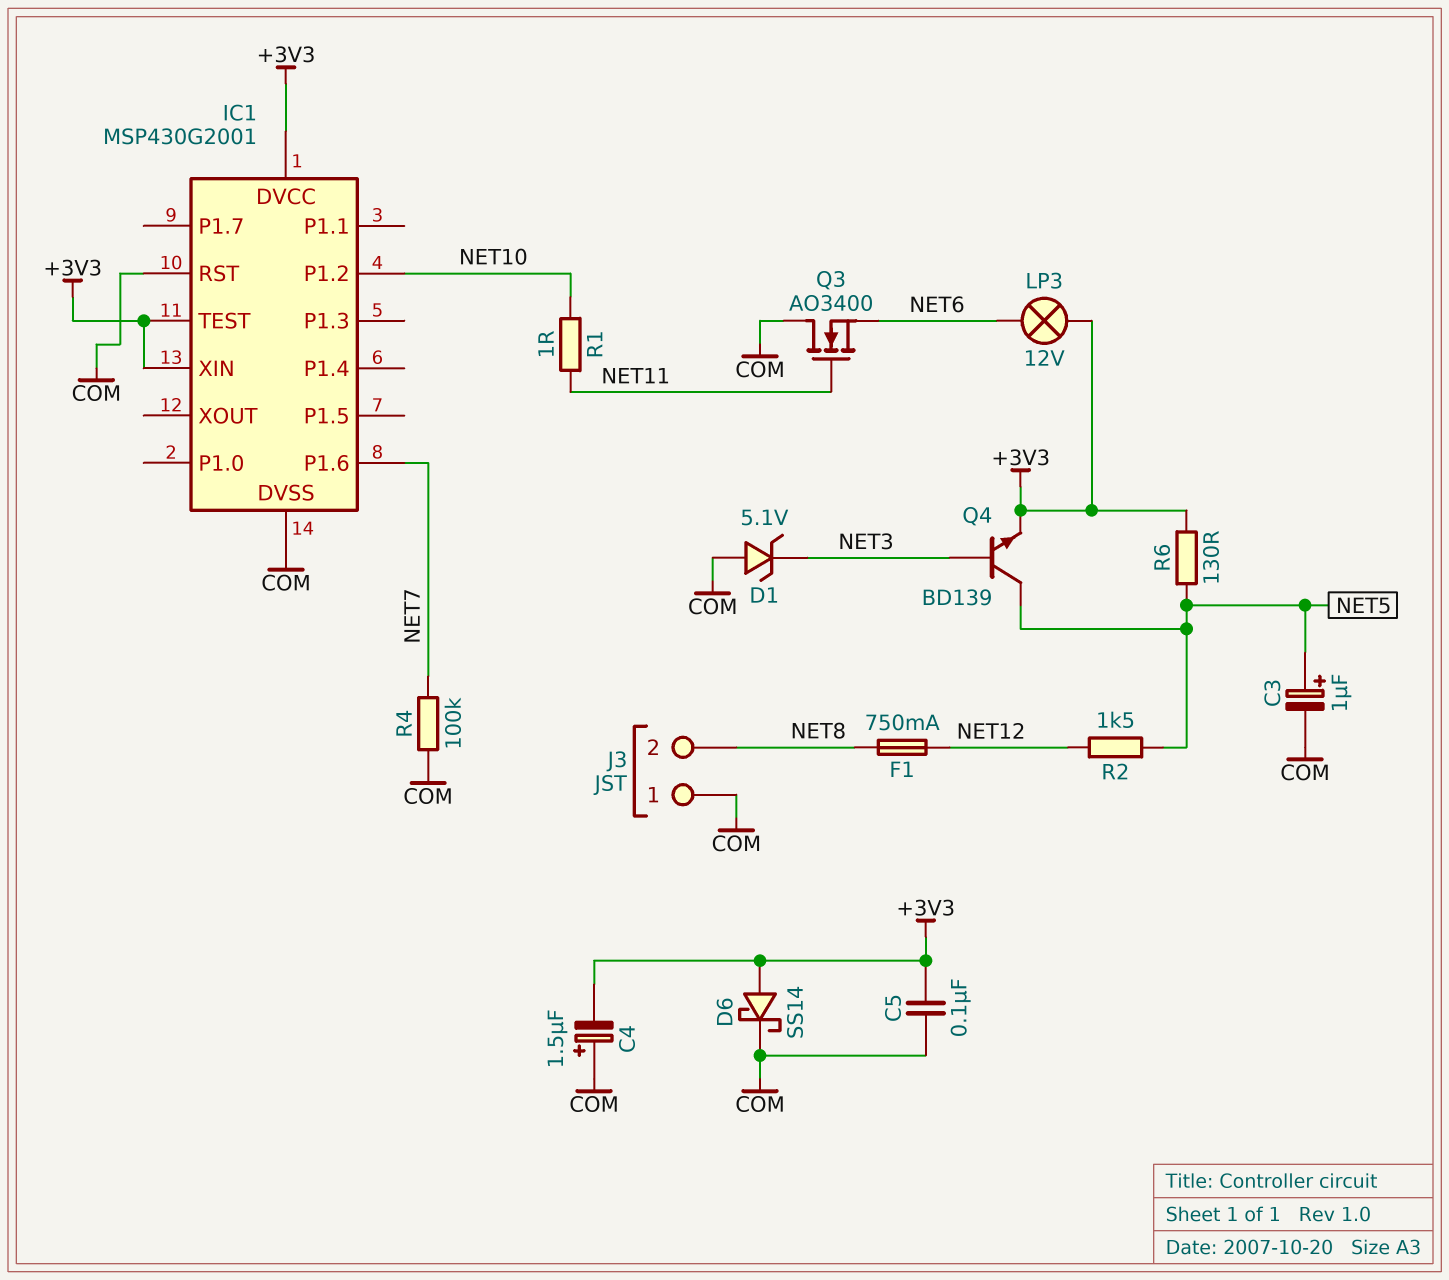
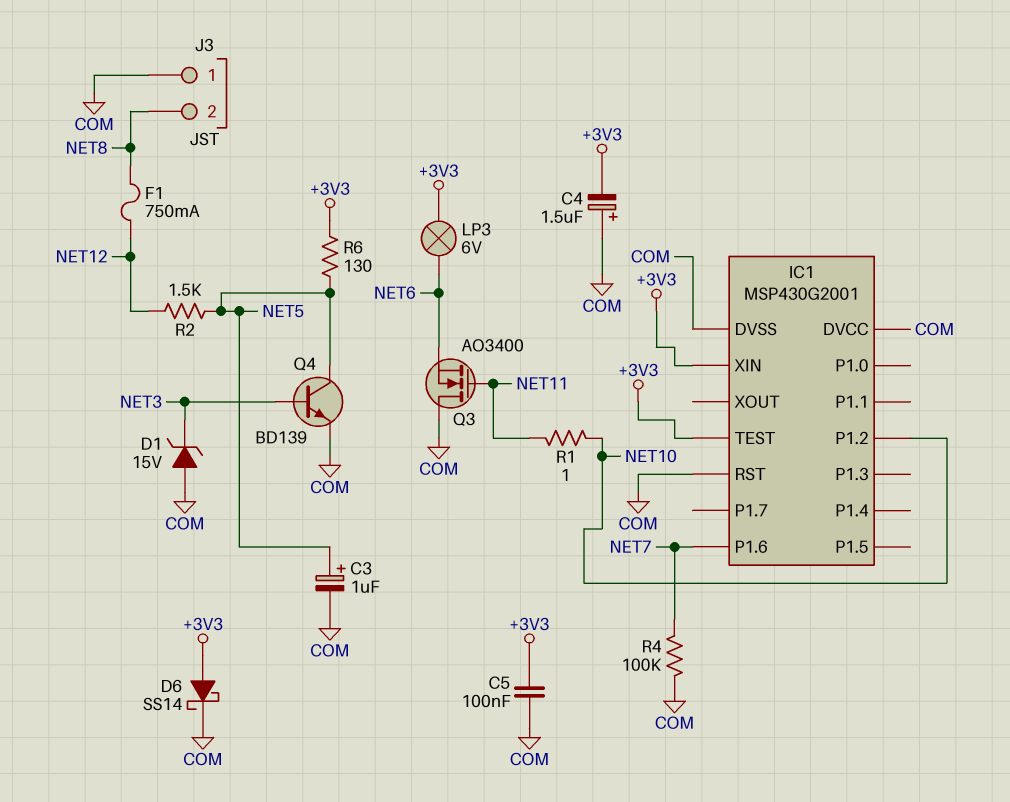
D1: zener 5.1V (A COM, K NET3) -> zener 15V (A COM, K NET3)
IC1 pin DVCC: +3V3 -> COM
LP3: lamp 12V (+3V3, NET6) -> lamp 6V (+3V3, NET6)
Q4: NPN BD139 (B NET3, C NET5, E +3V3) -> NPN BD139 (B NET3, C NET5, E COM)

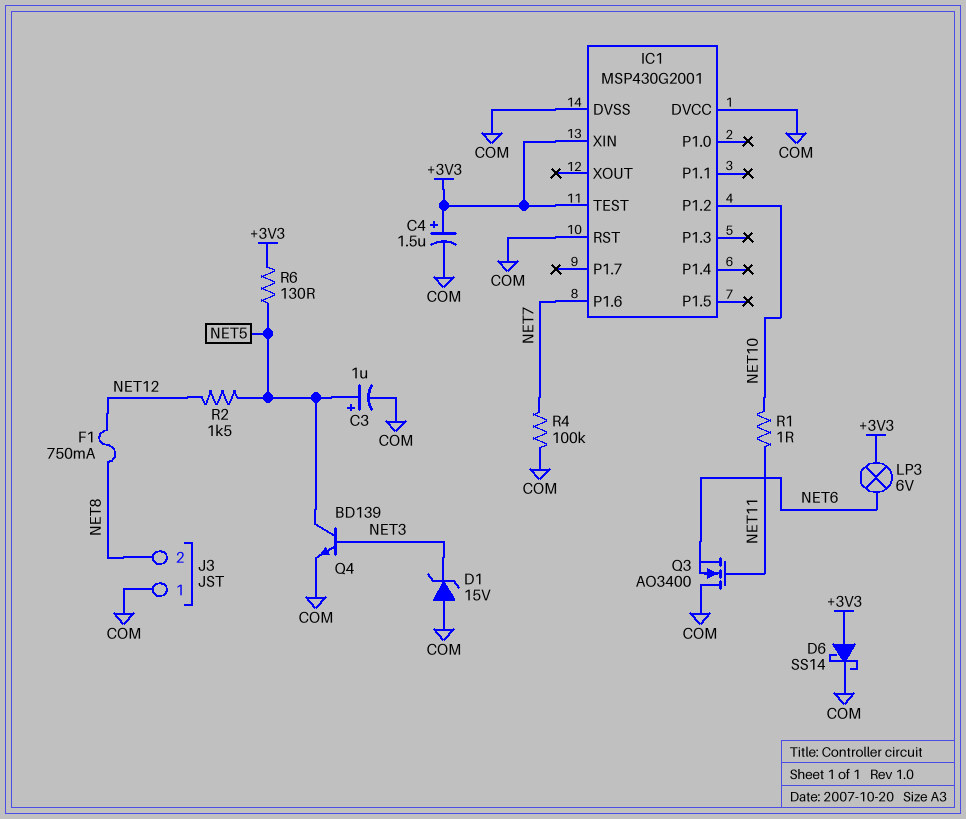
C4: 1.5uF (plus COM, minus +3V3) -> 1.5uF (plus +3V3, minus COM)
C5: 100nF (+3V3, COM) -> none

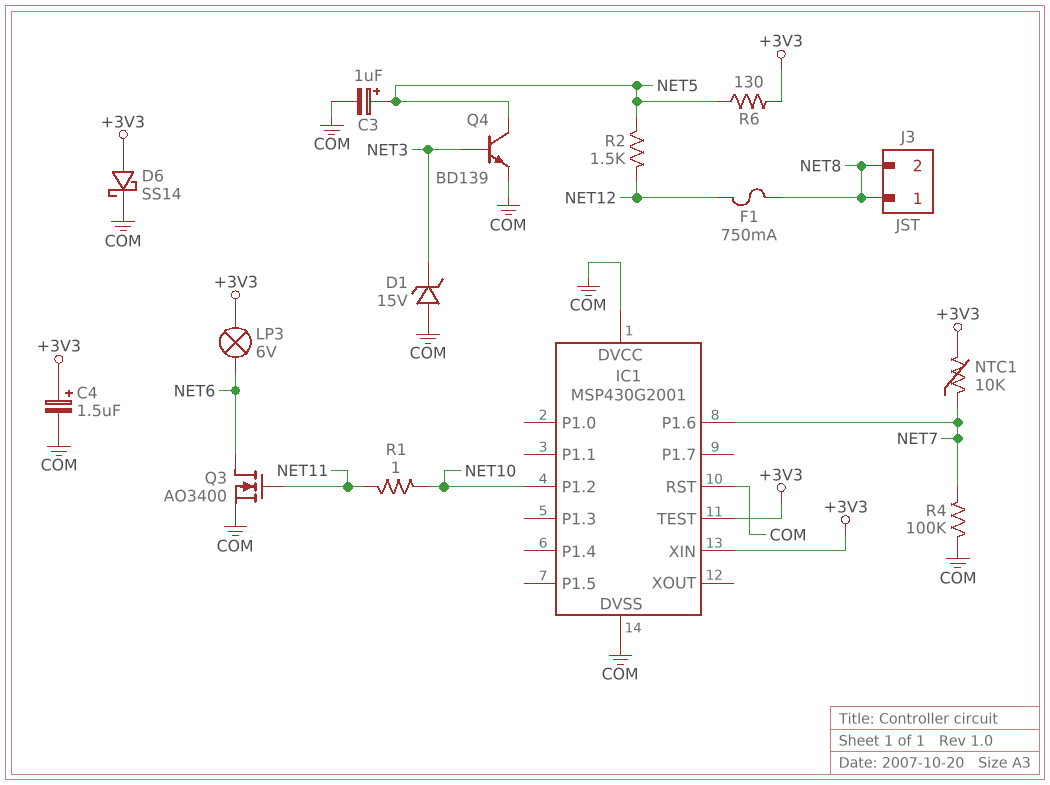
J3 pin 1: COM -> NET8
NTC1: none -> 10k (+3V3, NET7)
Q3: NMOS AO3400 (G NET11, D COM, S NET6) -> NMOS AO3400 (G NET11, D NET6, S COM)

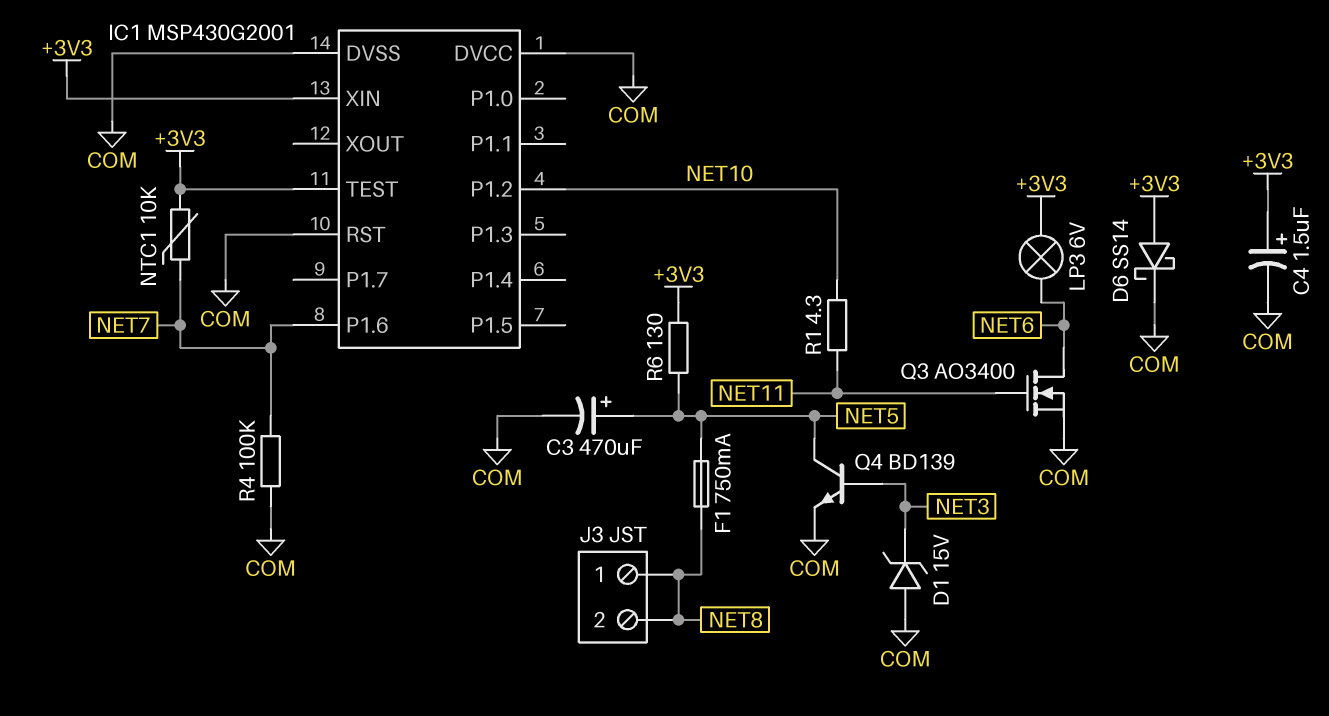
C3: 1uF (plus NET5, minus COM) -> 470uF (plus NET5, minus COM)
F1: 750mA (NET8, NET12) -> 750mA (NET5, NET8)
R1: 1 (NET10, NET11) -> 4.3 (NET10, NET11)
R2: 1.5k (NET5, NET12) -> none

